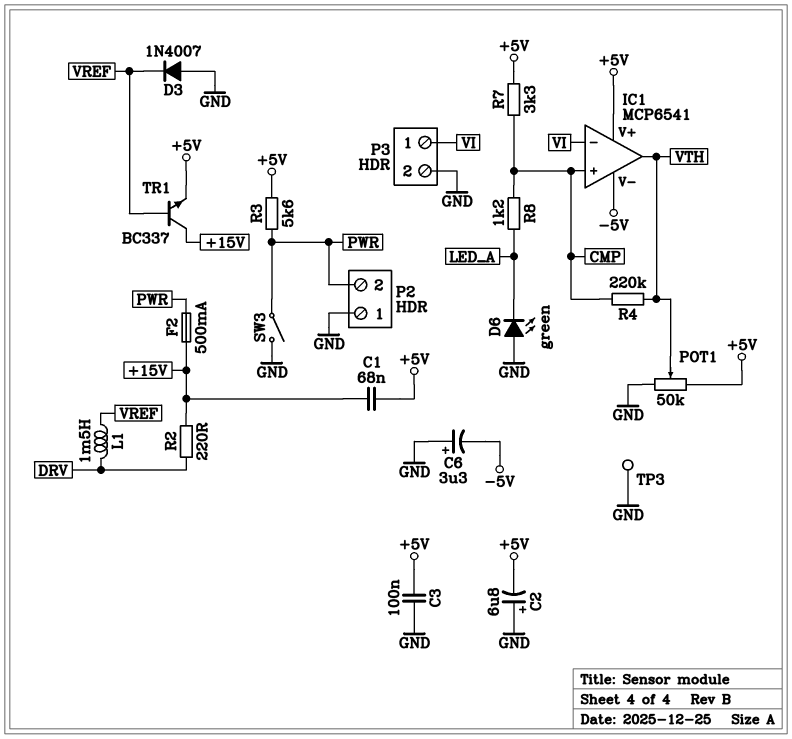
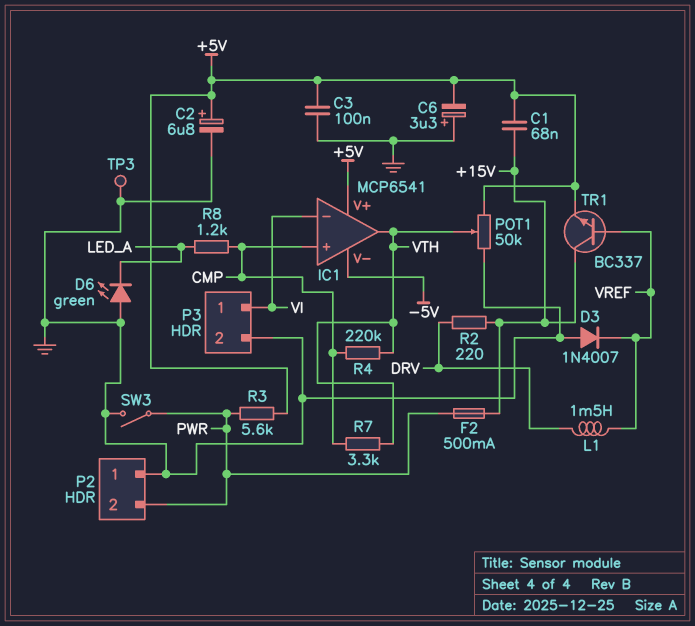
C2: 6.8uF (plus GND, minus +5V) -> 6.8uF (plus +5V, minus GND)
C6: 3.3uF (plus GND, minus -5V) -> 3.3uF (plus GND, minus +5V)
R7: 3.3k (+5V, CMP) -> 3.3k (CMP, VTH)

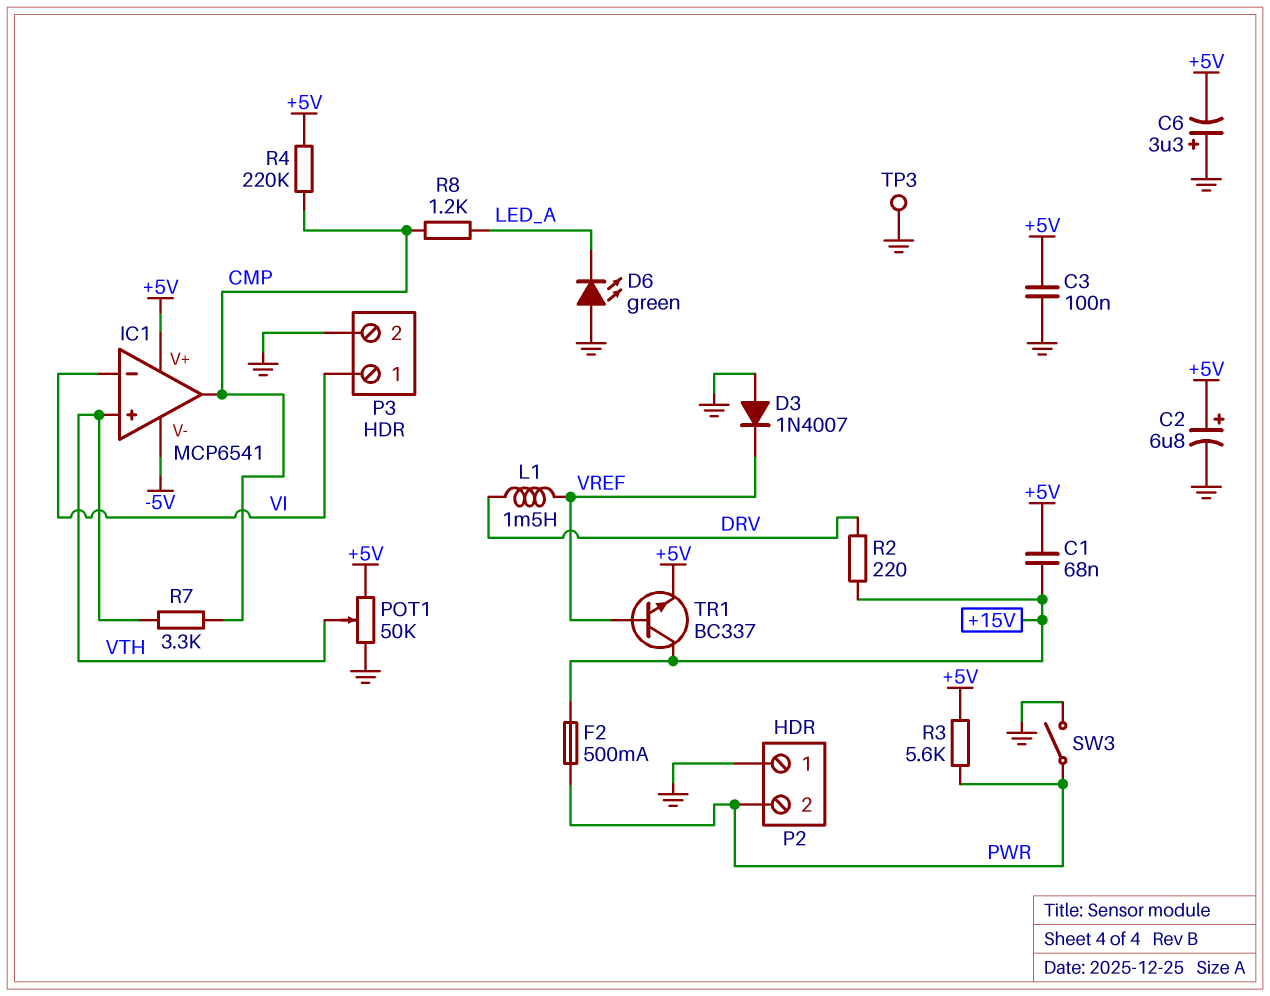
IC1 pin in+: CMP -> VTH
IC1 pin out: VTH -> CMP
R4: 220k (CMP, VTH) -> 220k (+5V, CMP)

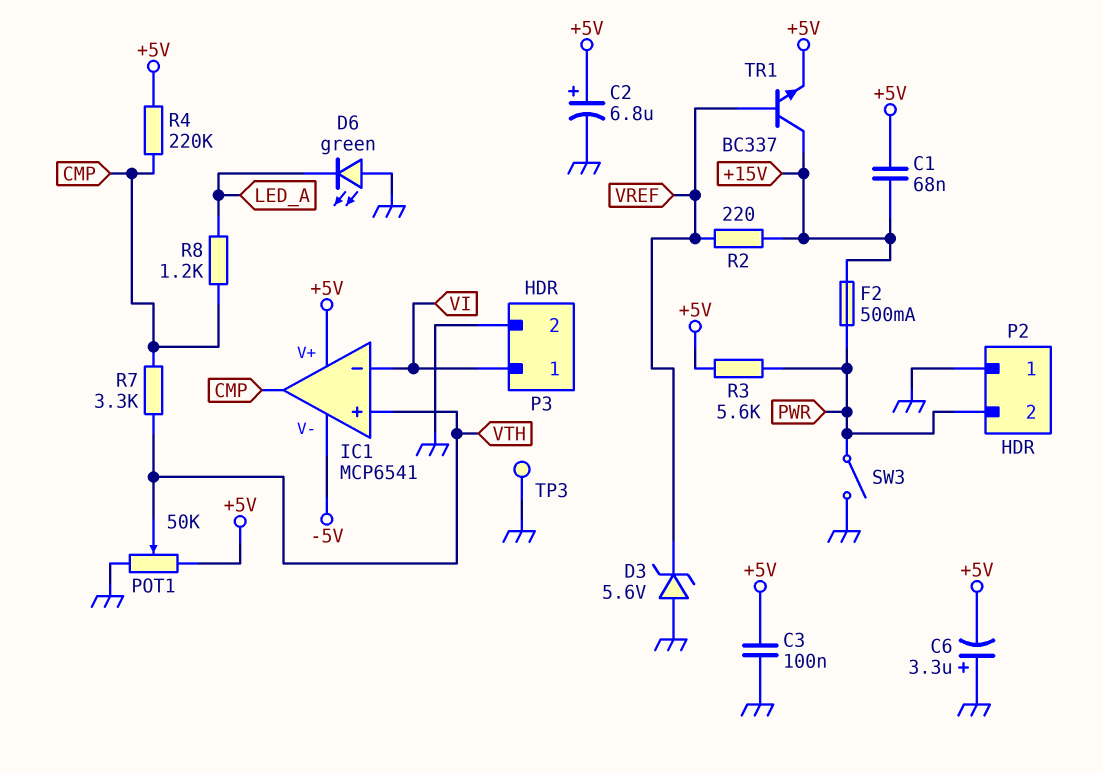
D3: diode 1N4007 (A GND, K VREF) -> zener 5.6V (A GND, K VREF)
L1: 1.5mH (DRV, VREF) -> none
R2: 220 (+15V, DRV) -> 220 (+15V, VREF)

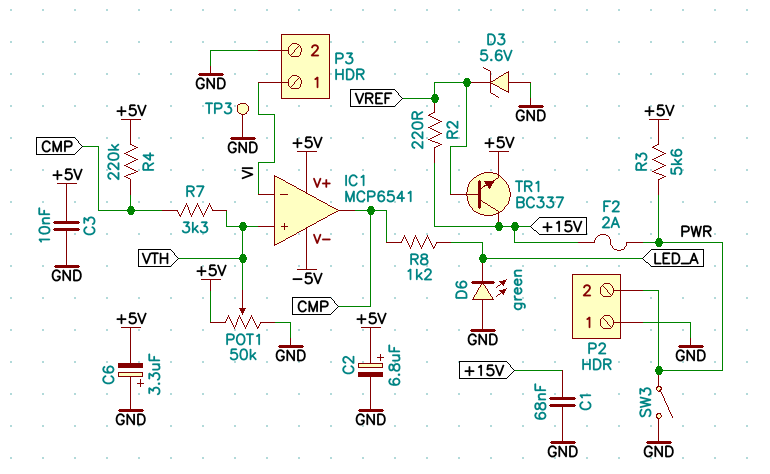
C1: 68nF (+5V, +15V) -> 68nF (+15V, GND)
C3: 100nF (+5V, GND) -> 10nF (+5V, GND)
F2: 500mA (+15V, PWR) -> 2A (+15V, PWR)

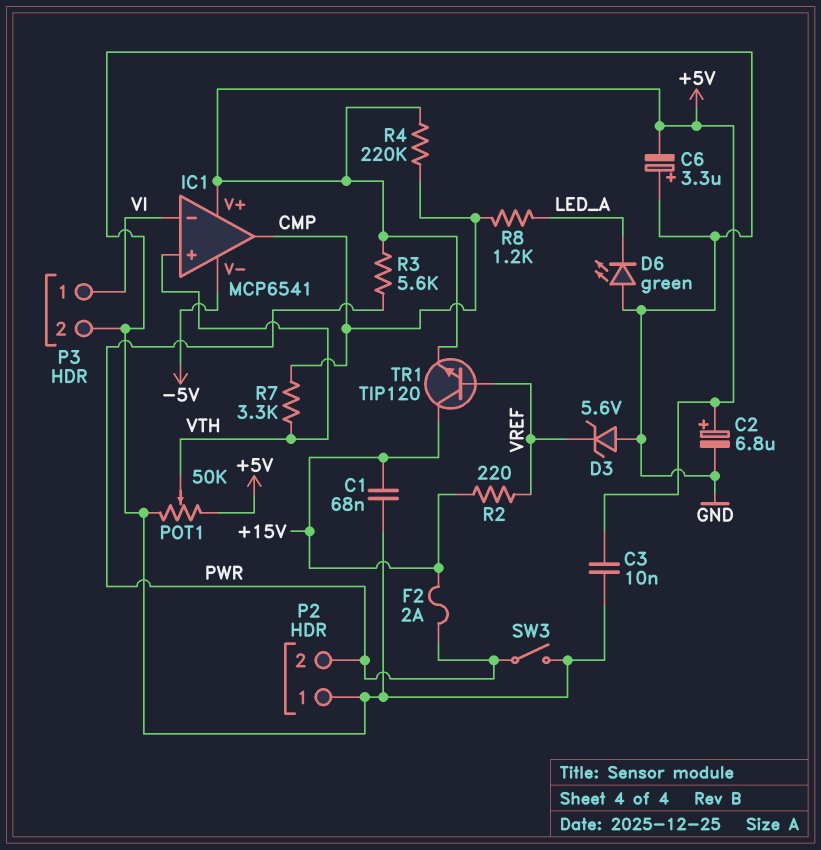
TP3: test point (GND) -> none
TR1: NPN BC337 (B VREF, C +15V, E +5V) -> NPN TIP120 (B VREF, C +15V, E +5V)

